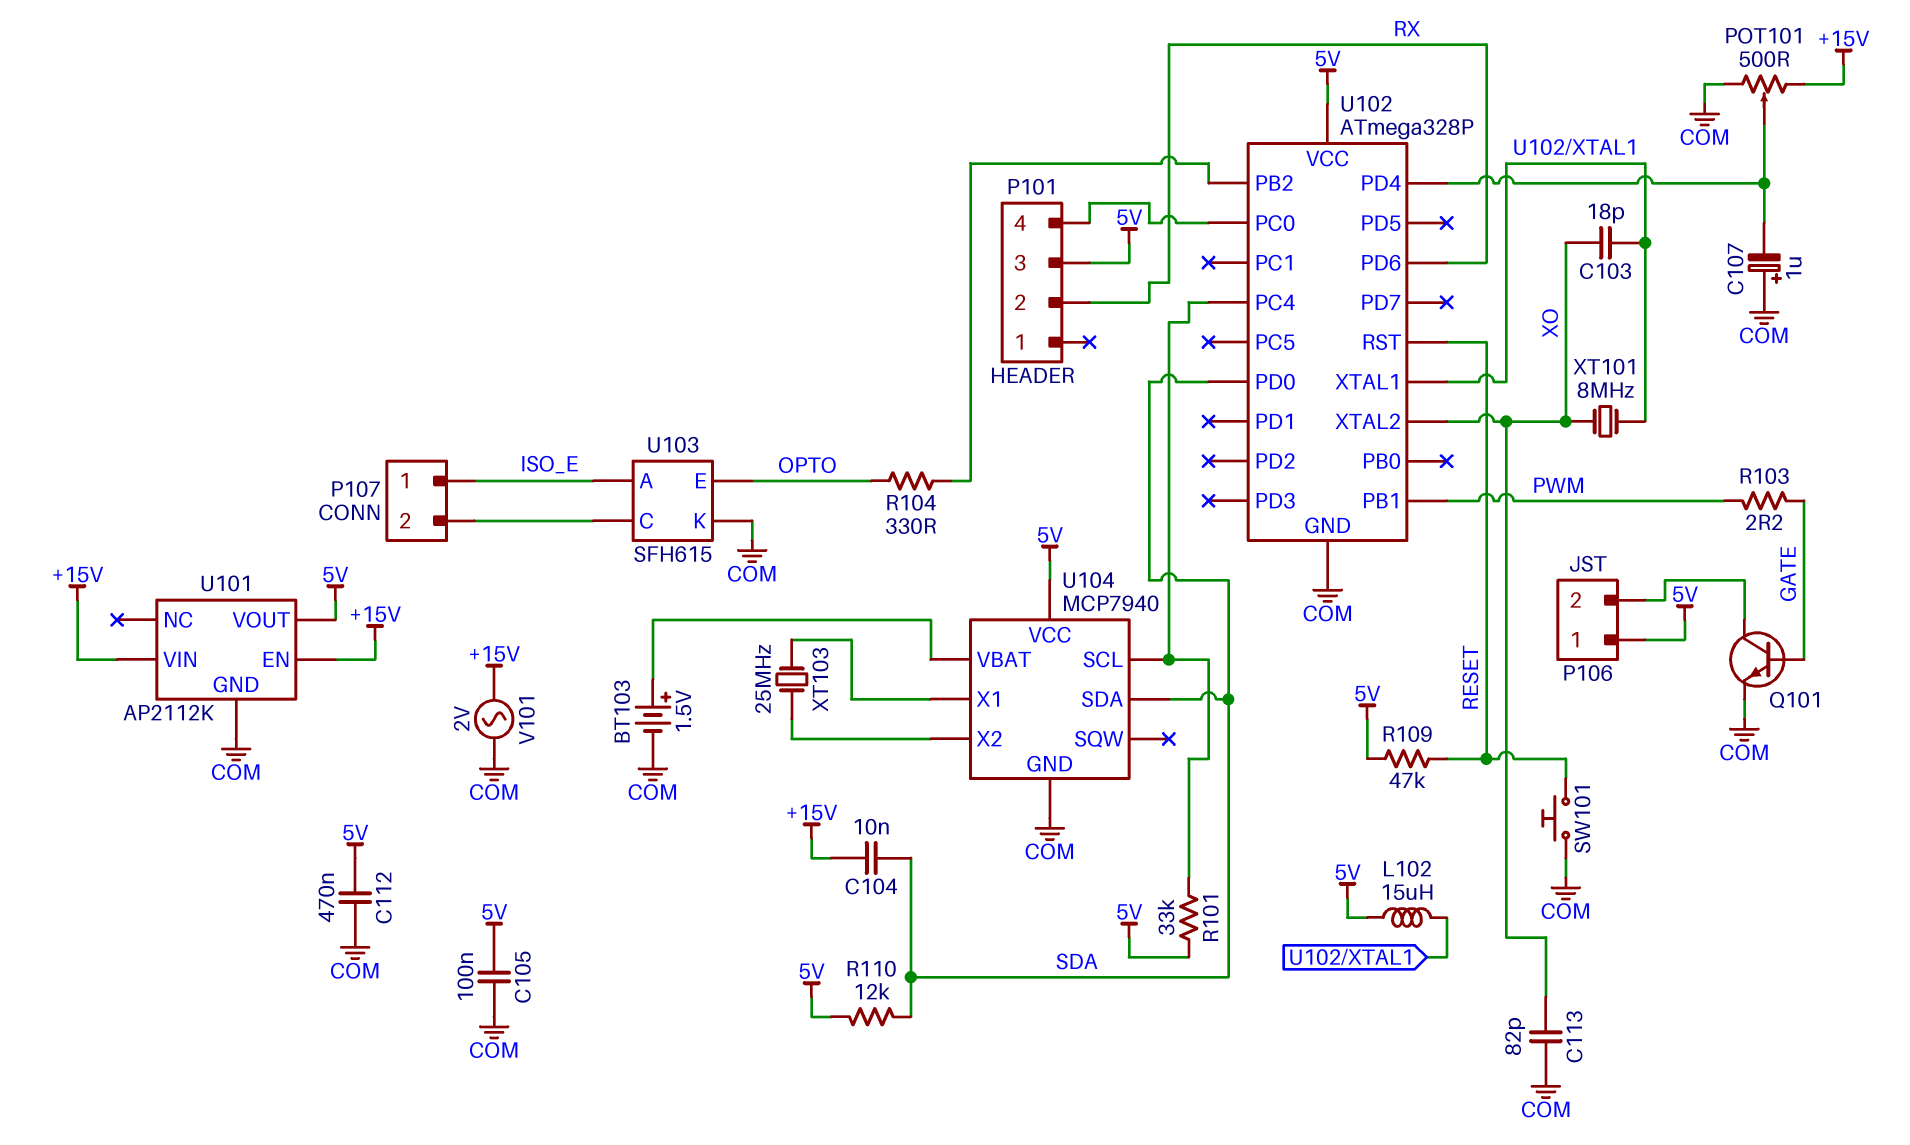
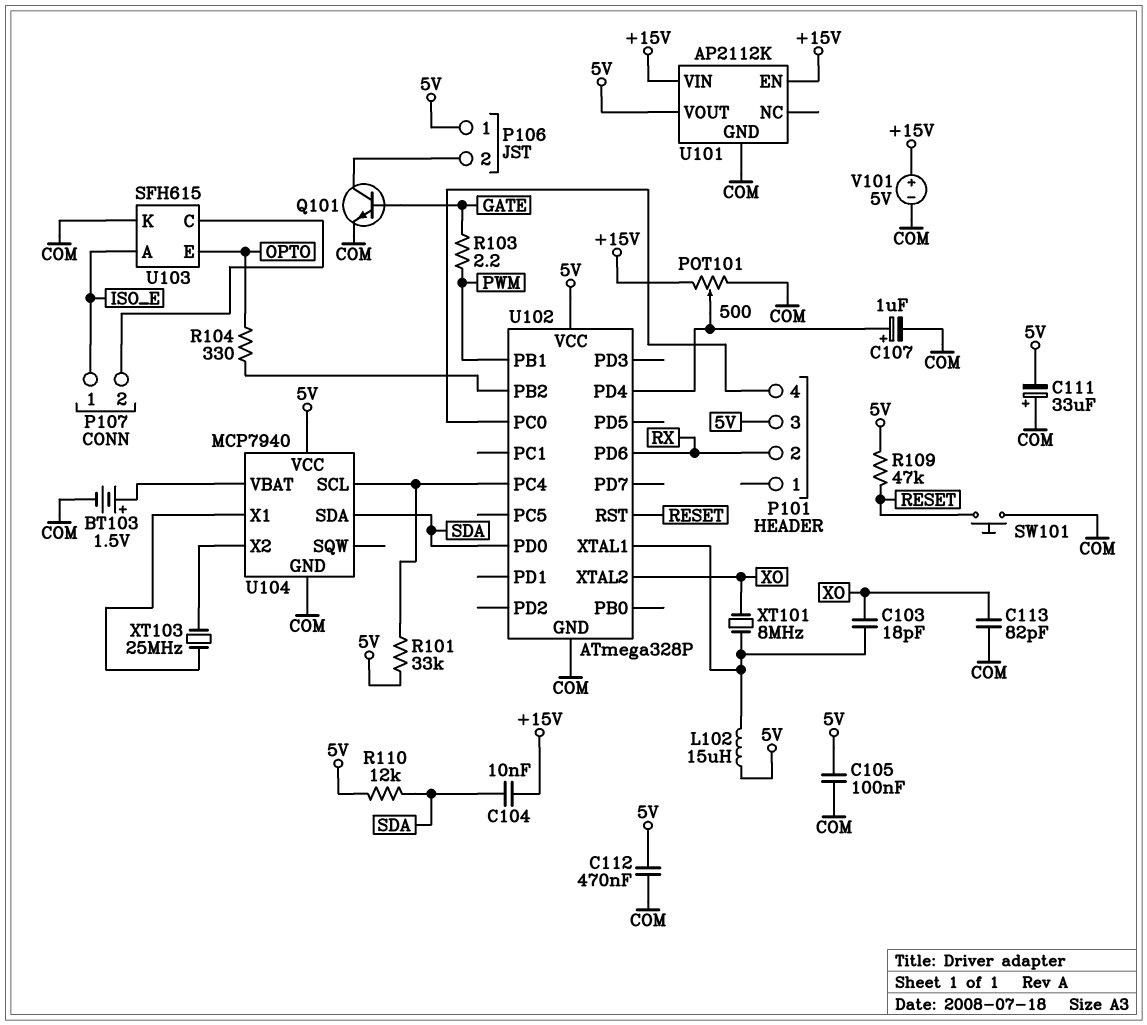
C107: 1uF (plus COM, minus U102/PD4) -> 1uF (plus U102/PD4, minus COM)
C111: none -> 33uF (plus COM, minus 5V)
V101: AC 2V (+15V, COM) -> 5V (plus +15V, minus COM)

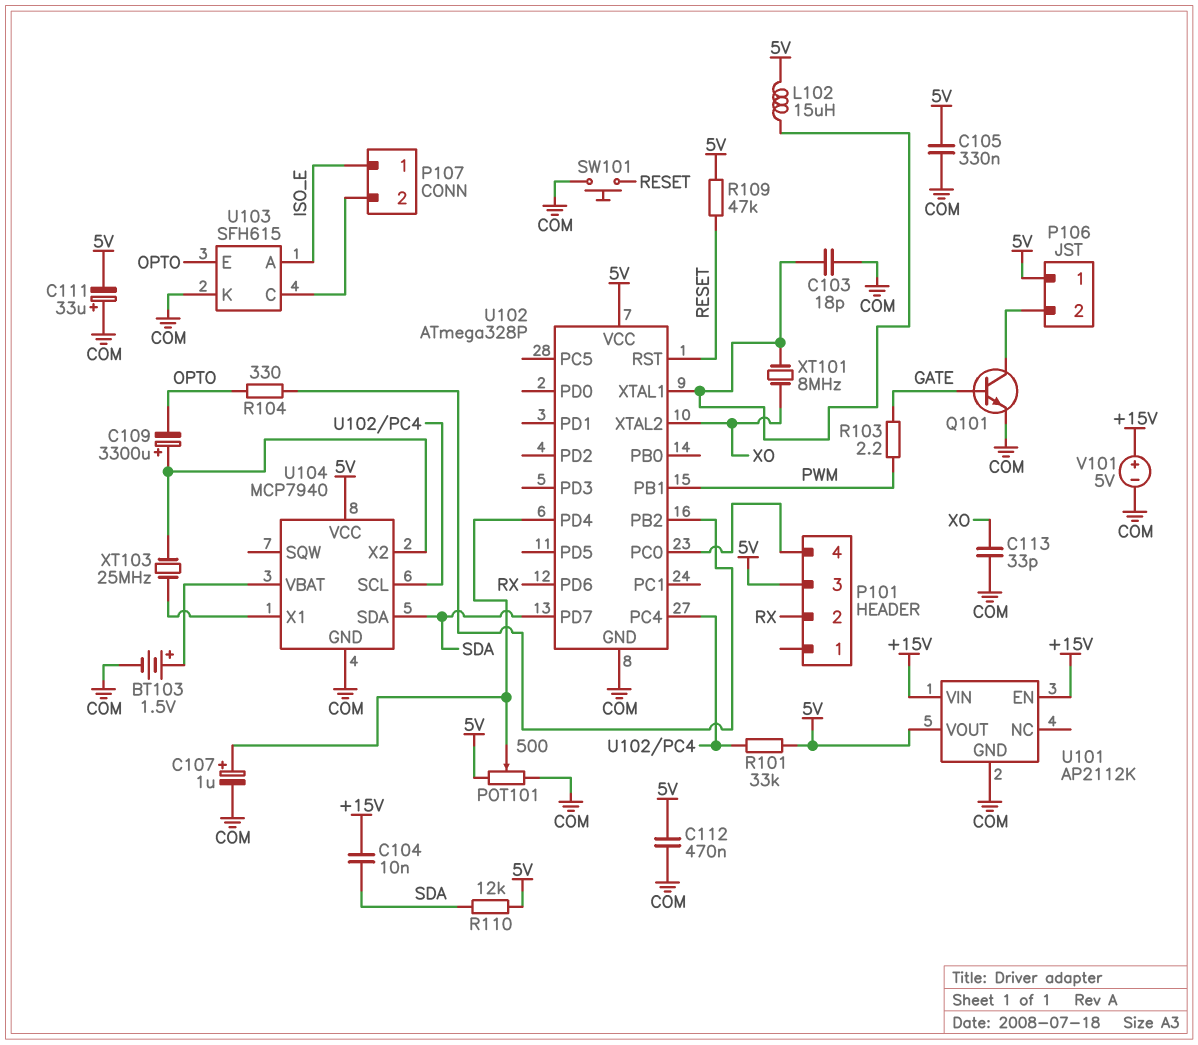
C103: 18pF (U102/XTAL1, XO) -> 18pF (COM, U102/XTAL1)
C105: 100nF (5V, COM) -> 330nF (5V, COM)
C109: none -> 3300uF (plus U104/X2, minus OPTO)
C113: 82pF (COM, XO) -> 33pF (COM, XO)
POT101: 500 (+15V, COM, wiper U102/PD4) -> 500 (5V, COM, wiper U102/PD4)
U102 pin PD0: SDA -> none
U102 pin PD7: none -> SDA

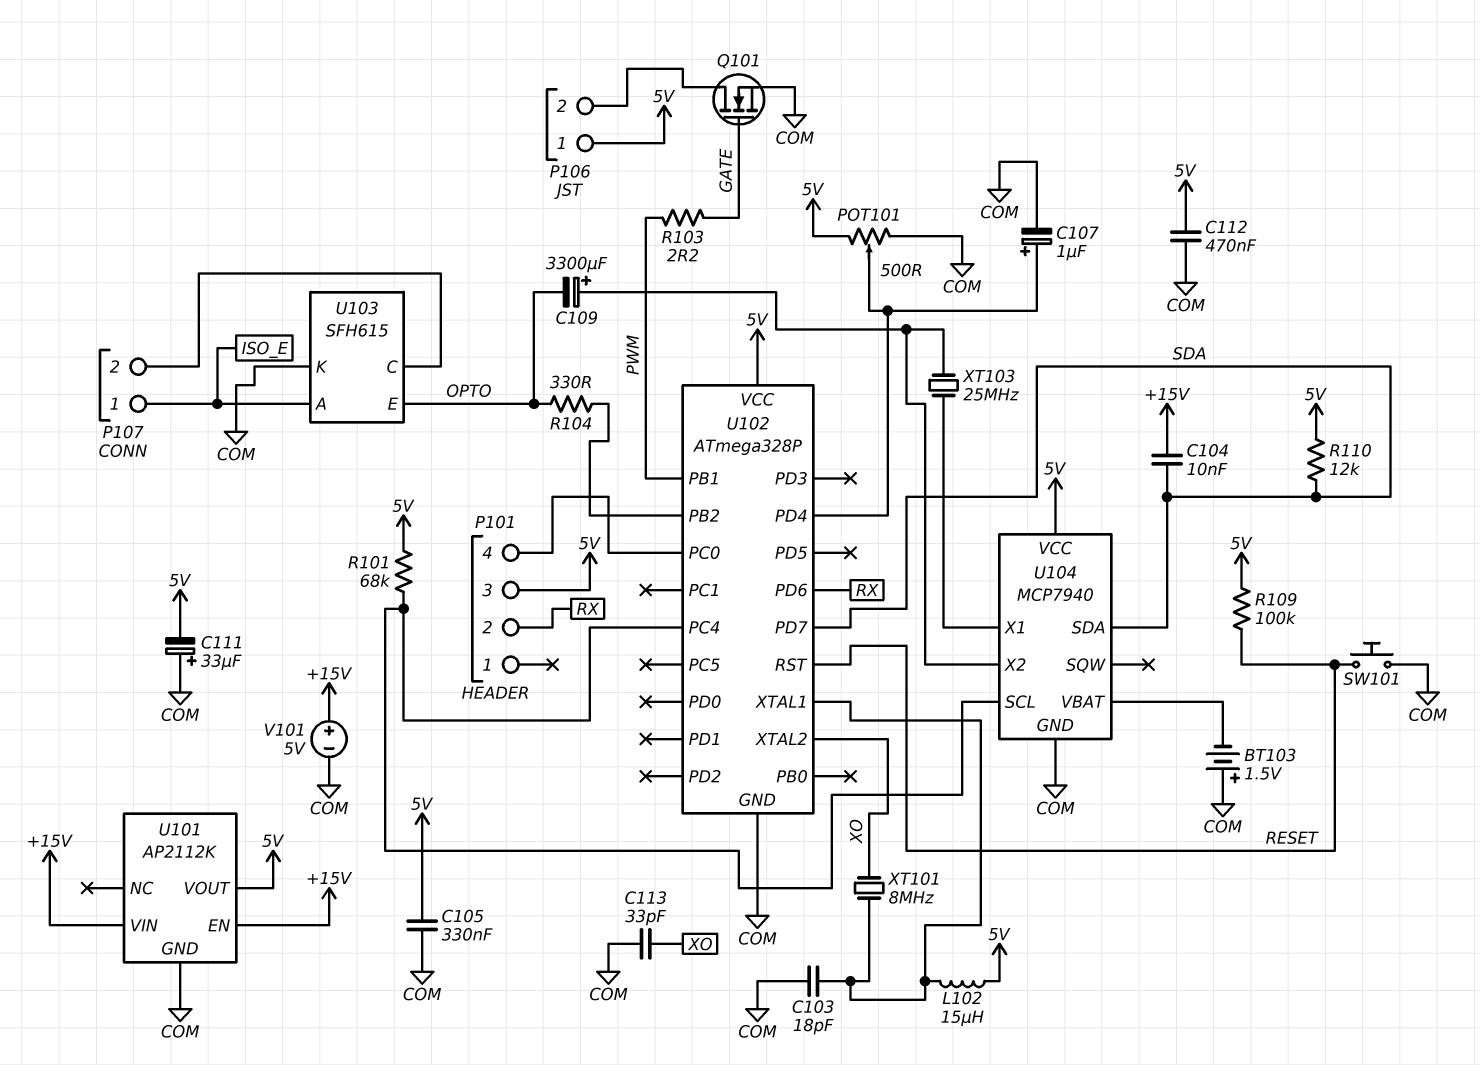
BT103: 1.5V (plus U104/VBAT, minus COM) -> 1.5V (plus COM, minus U104/VBAT)
Q101: NPN (B GATE, C P106/2, E COM) -> NMOS (G GATE, D P106/2, S COM)
R101: 33k (5V, U102/PC4) -> 68k (5V, U102/PC4)
R109: 47k (5V, RESET) -> 100k (5V, RESET)

